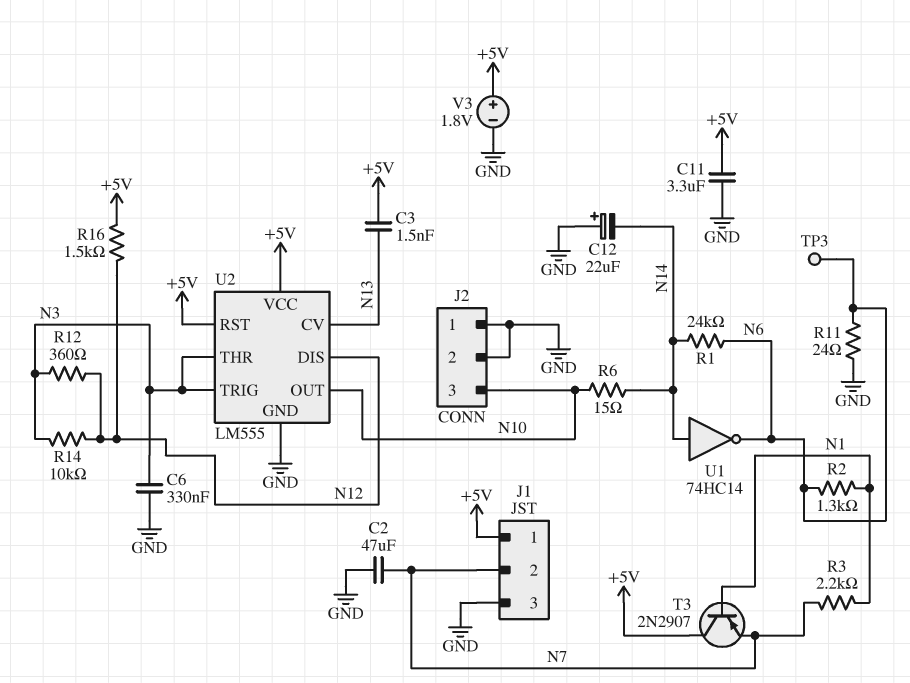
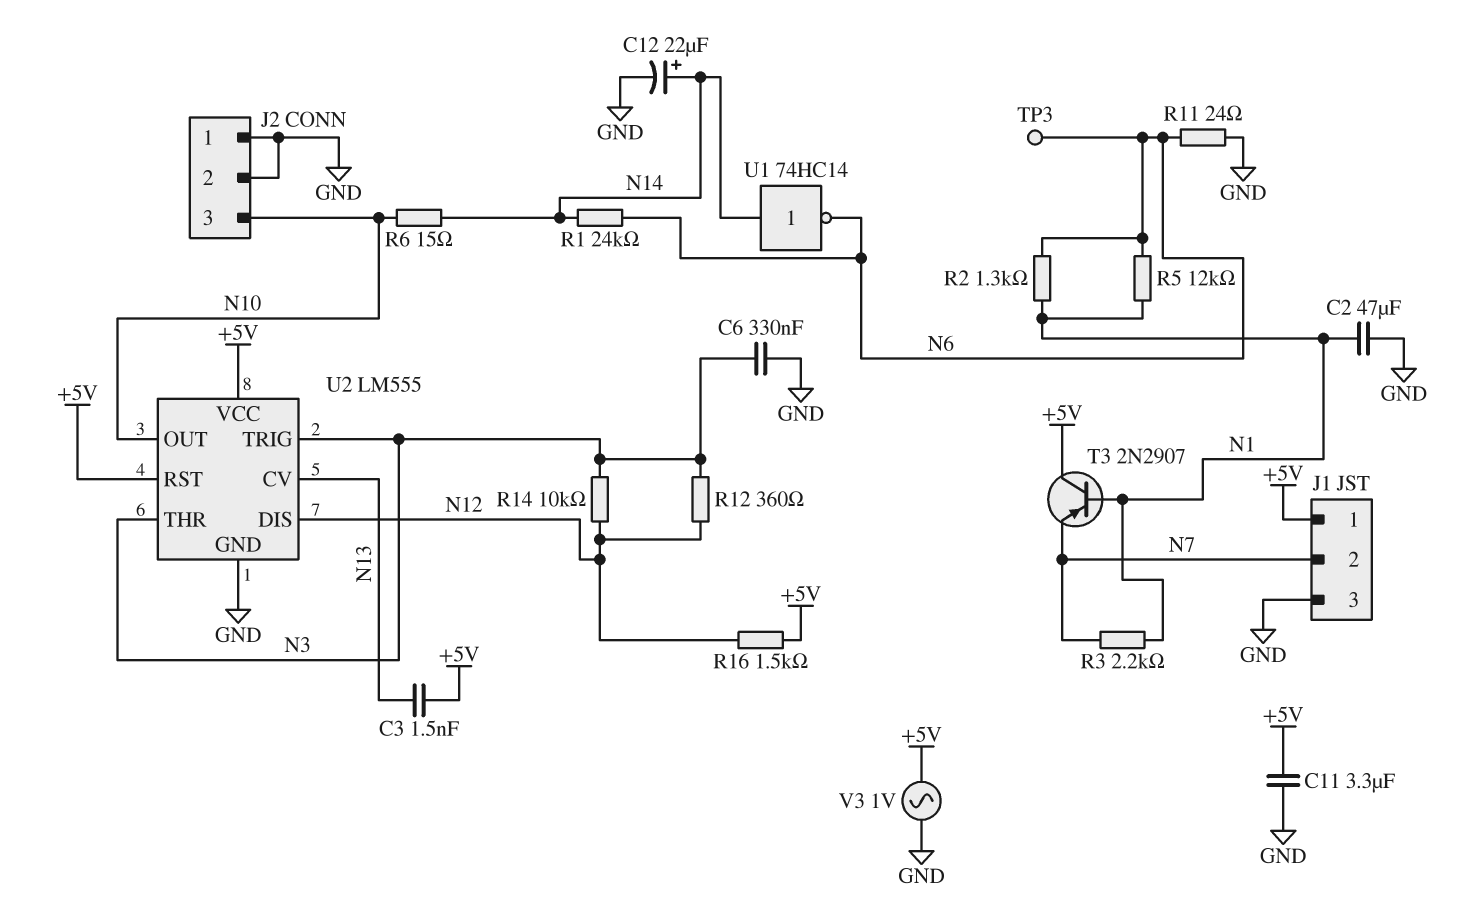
C2: 47uF (GND, N7) -> 47uF (GND, N1)
C12: 22uF (plus GND, minus N14) -> 22uF (plus N14, minus GND)
R5: none -> 12k (N1, N6)
V3: 1.8V (plus +5V, minus GND) -> AC 1V (+5V, GND)

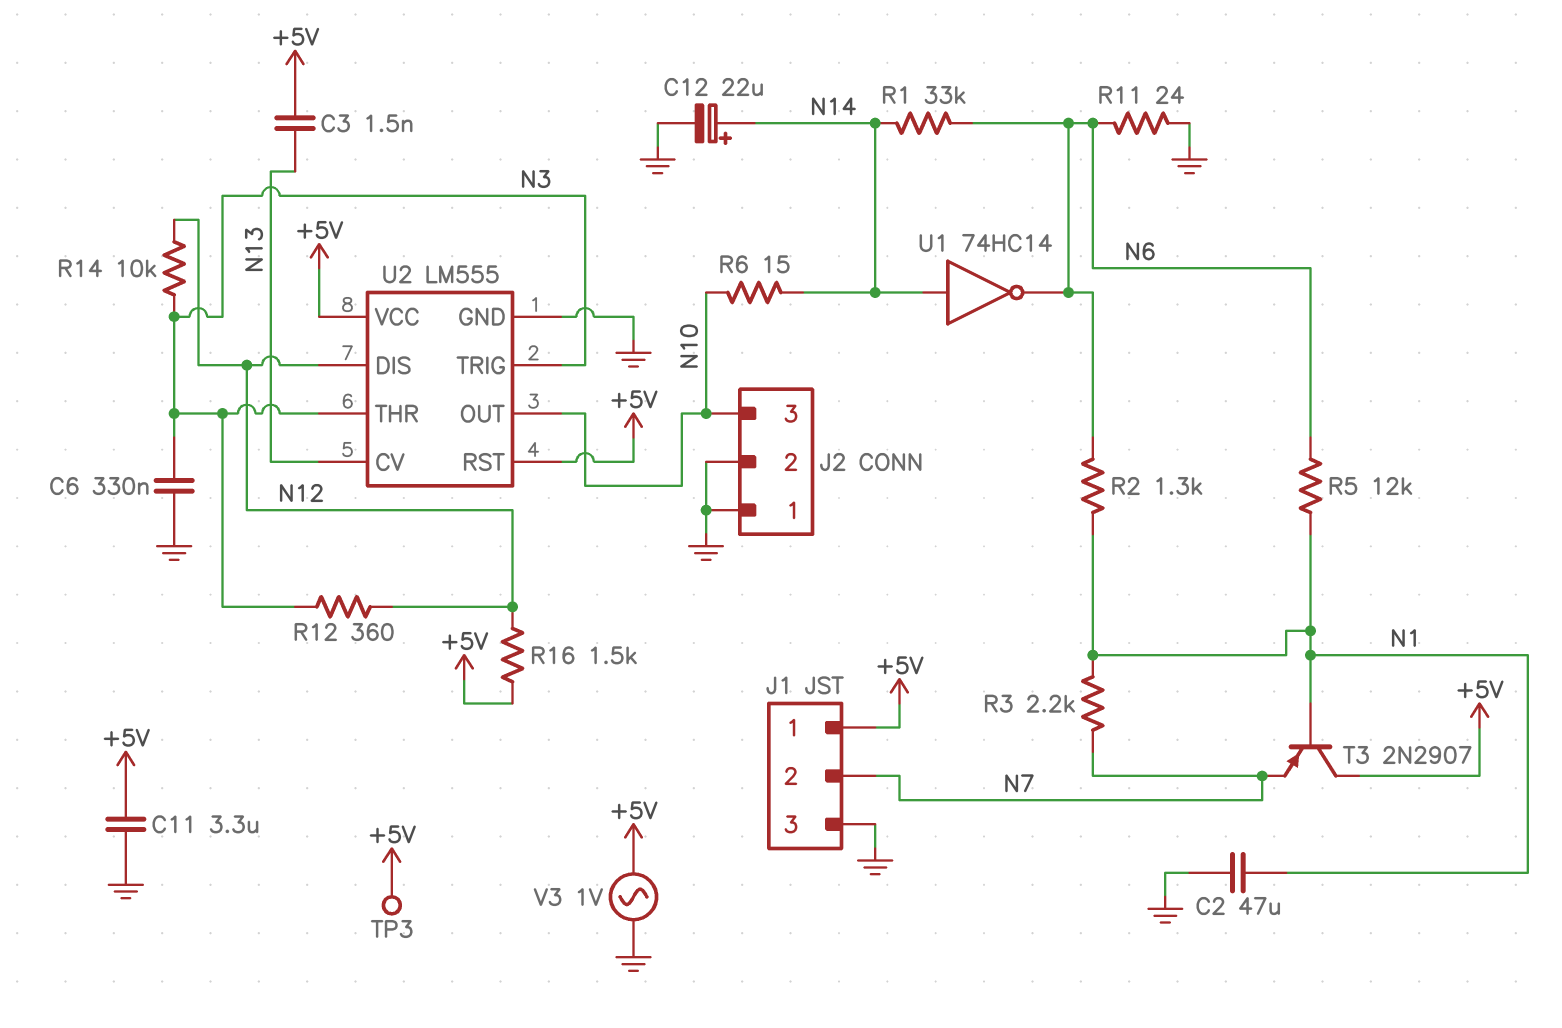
R1: 24k (N6, N14) -> 33k (N6, N14)
TP3: test point (N6) -> test point (+5V)

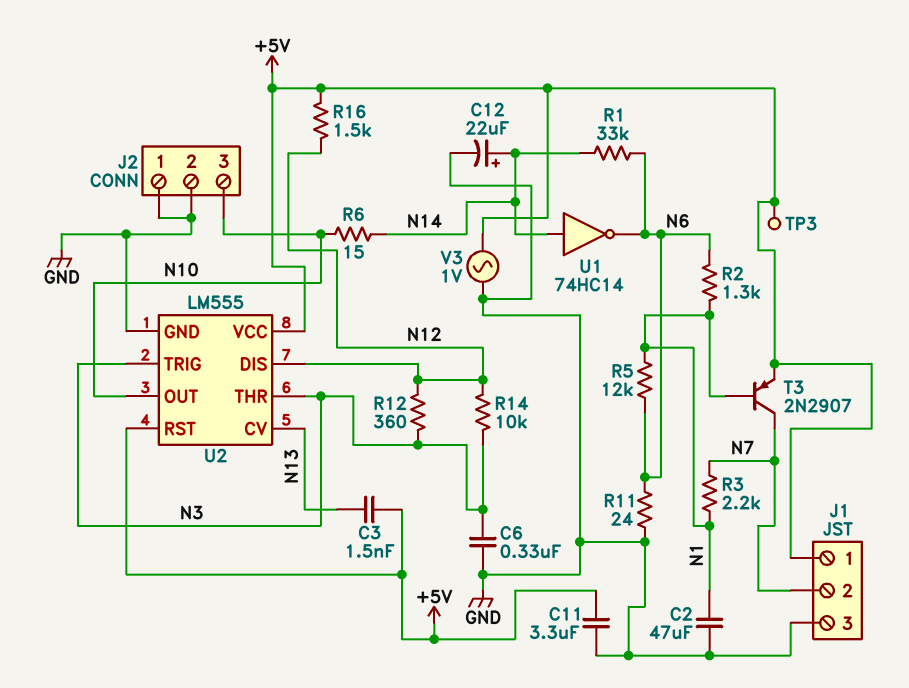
T3: PNP 2N2907 (B N1, C +5V, E N7) -> PNP 2N2907 (B N1, C N7, E +5V)

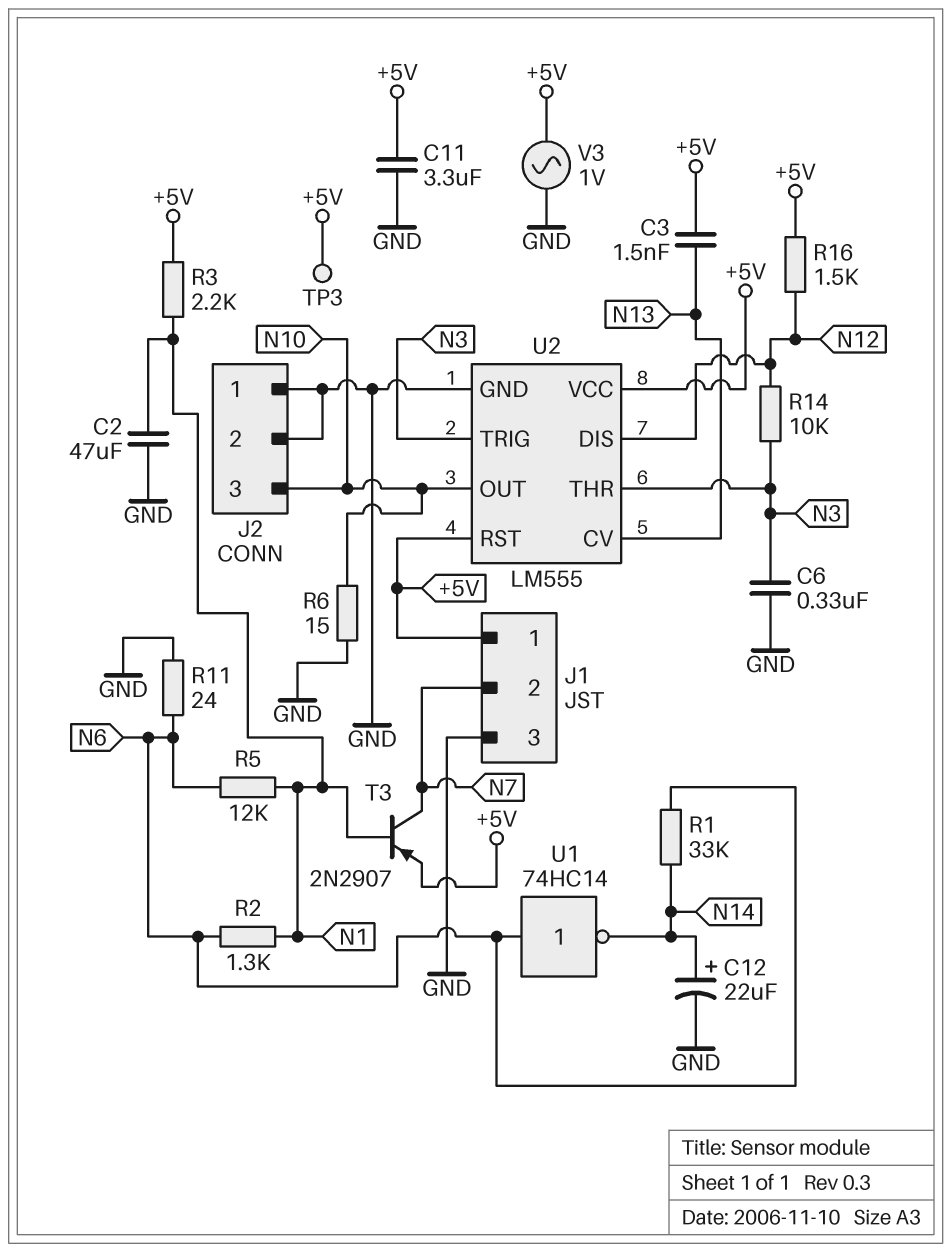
R3: 2.2k (N1, N7) -> 2.2k (+5V, N1)
R6: 15 (N10, N14) -> 15 (GND, N10)
R12: 360 (N3, N12) -> none
U1: NOT 74HC14 (in N14, out N6) -> NOT 74HC14 (in N6, out N14)

